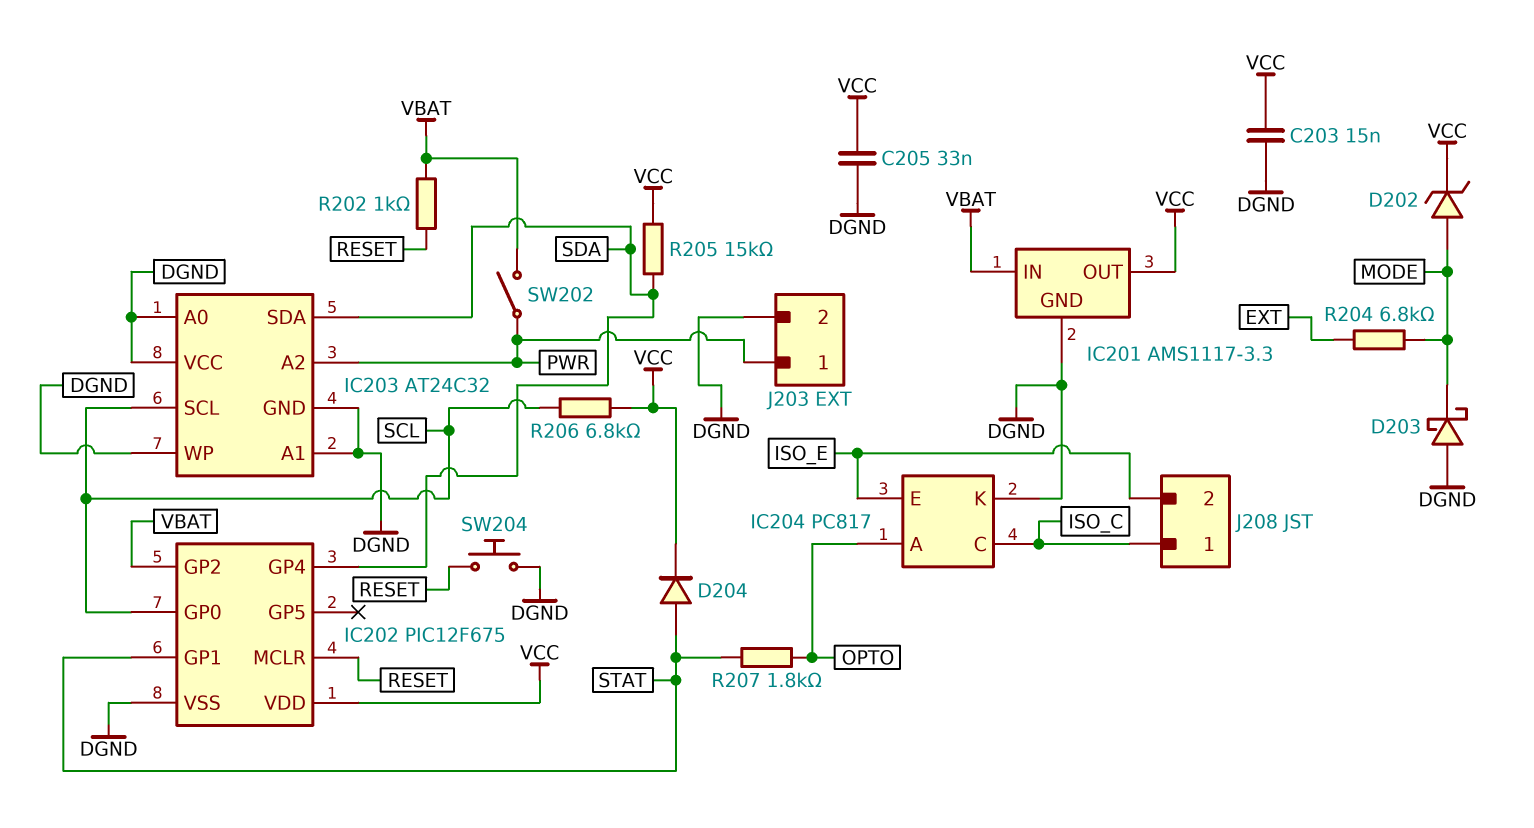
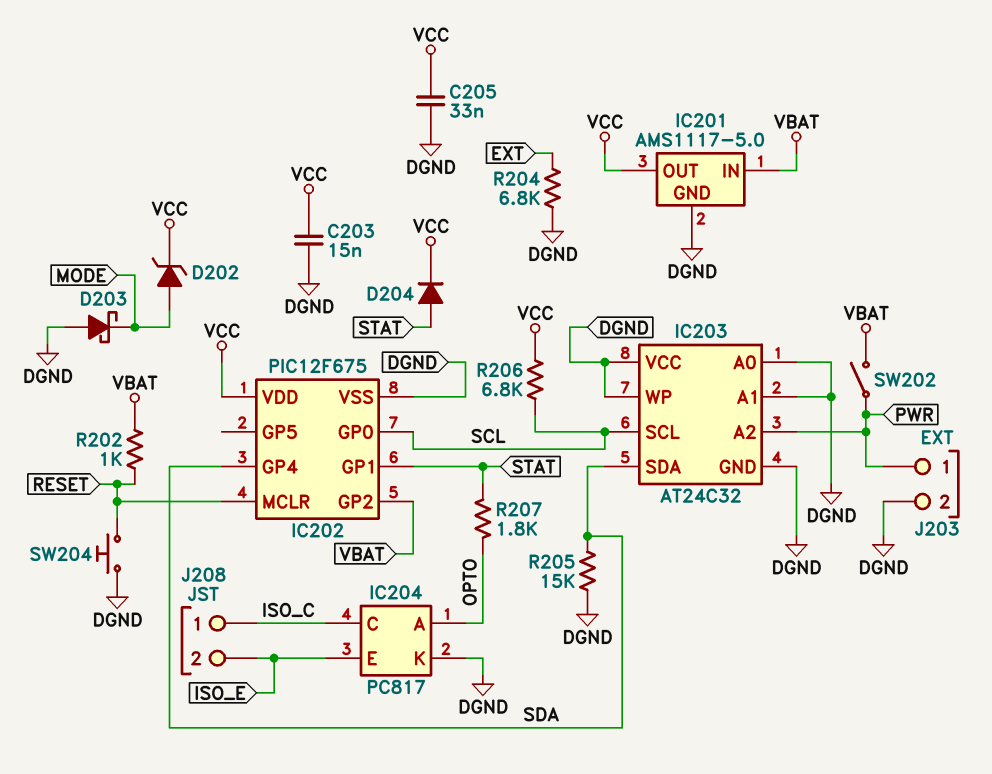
IC201: AMS1117-3.3 -> AMS1117-5.0
R204: 6.8k (EXT, MODE) -> 6.8k (DGND, EXT)
R205: 15k (SDA, VCC) -> 15k (DGND, SDA)

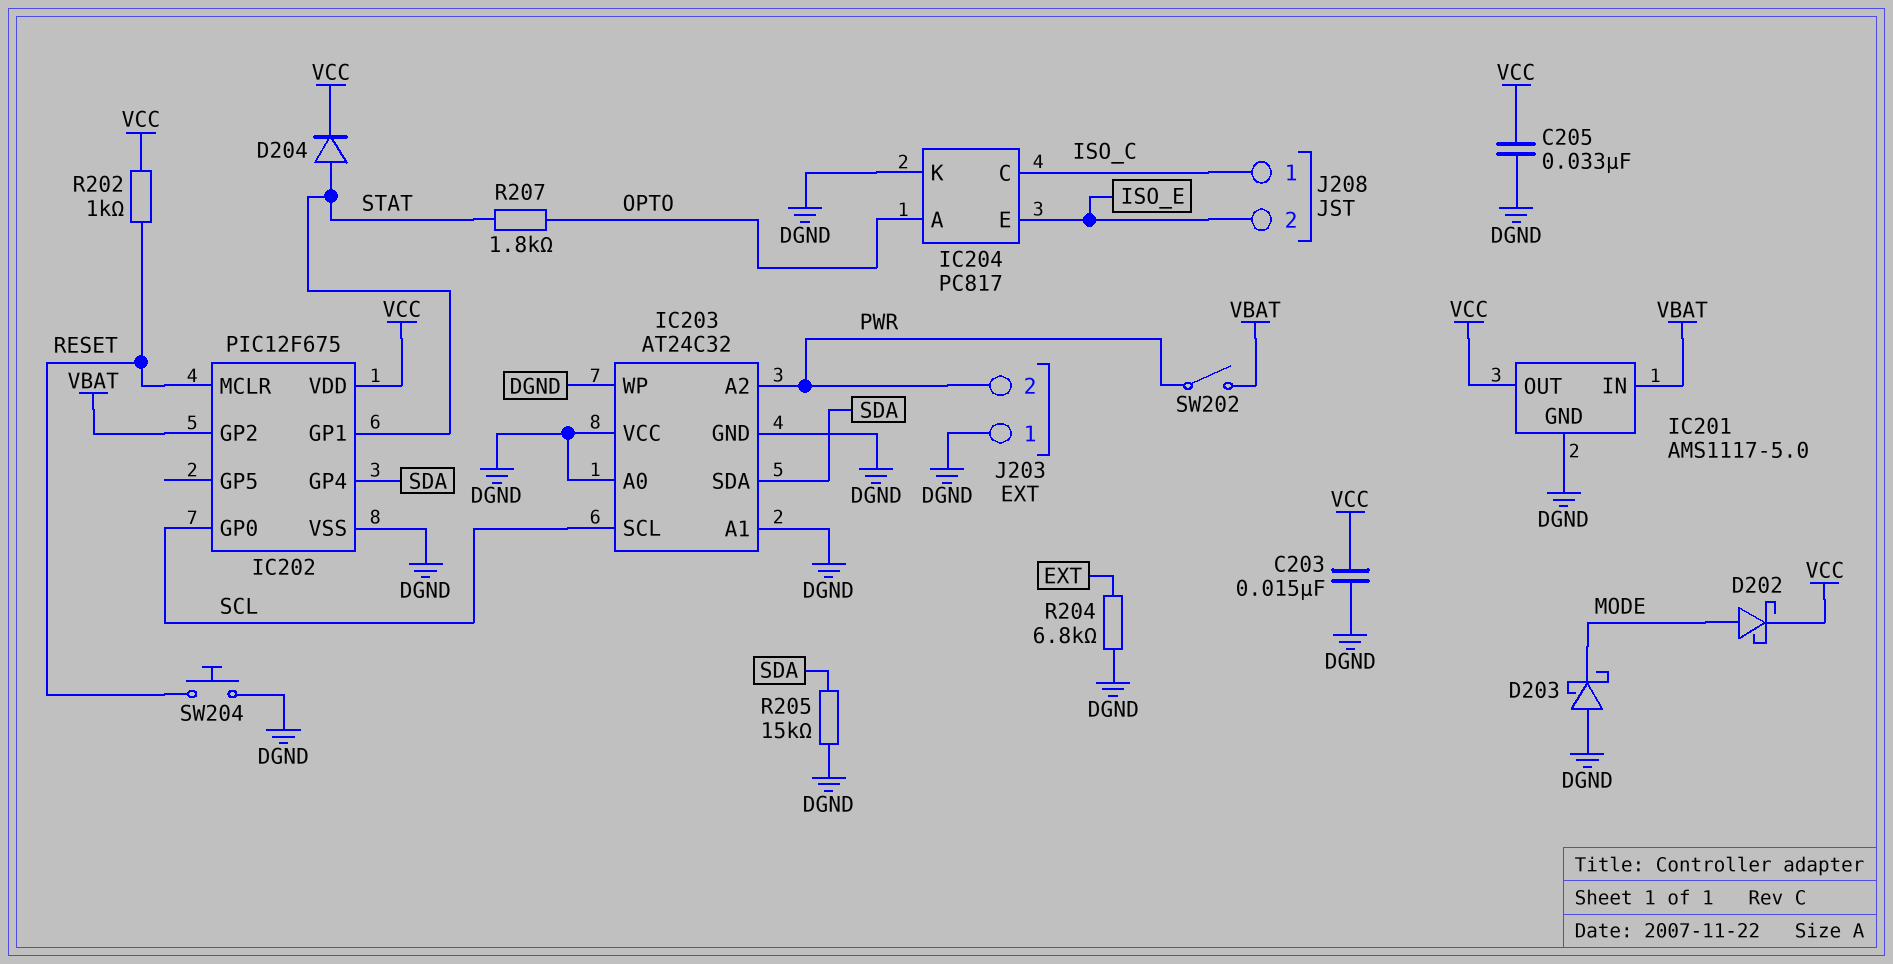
D202: zener (A MODE, K VCC) -> schottky (A MODE, K VCC)
J203 pin 1: PWR -> DGND
J203 pin 2: DGND -> PWR
R202: 1k (RESET, VBAT) -> 1k (RESET, VCC)
R206: 6.8k (SCL, VCC) -> none

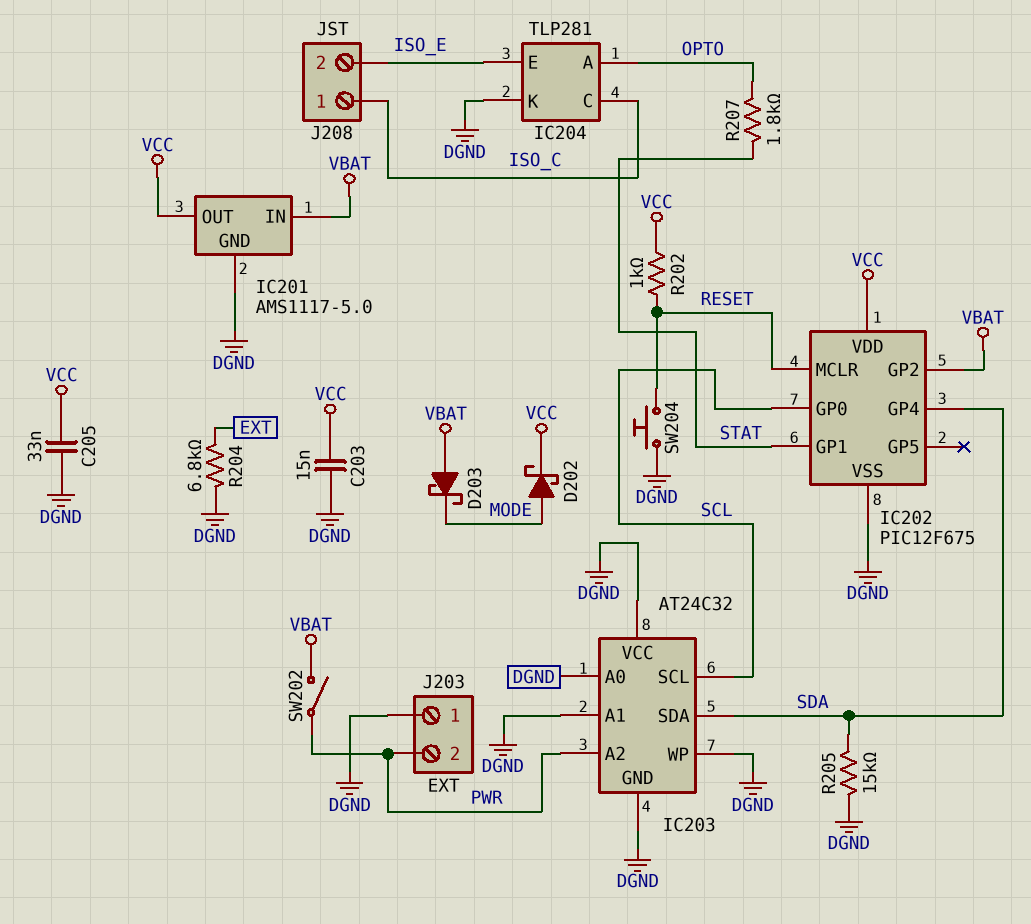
D203: schottky (A DGND, K MODE) -> schottky (A VBAT, K MODE)
D204: diode (A STAT, K VCC) -> none
IC204: PC817 -> TLP281

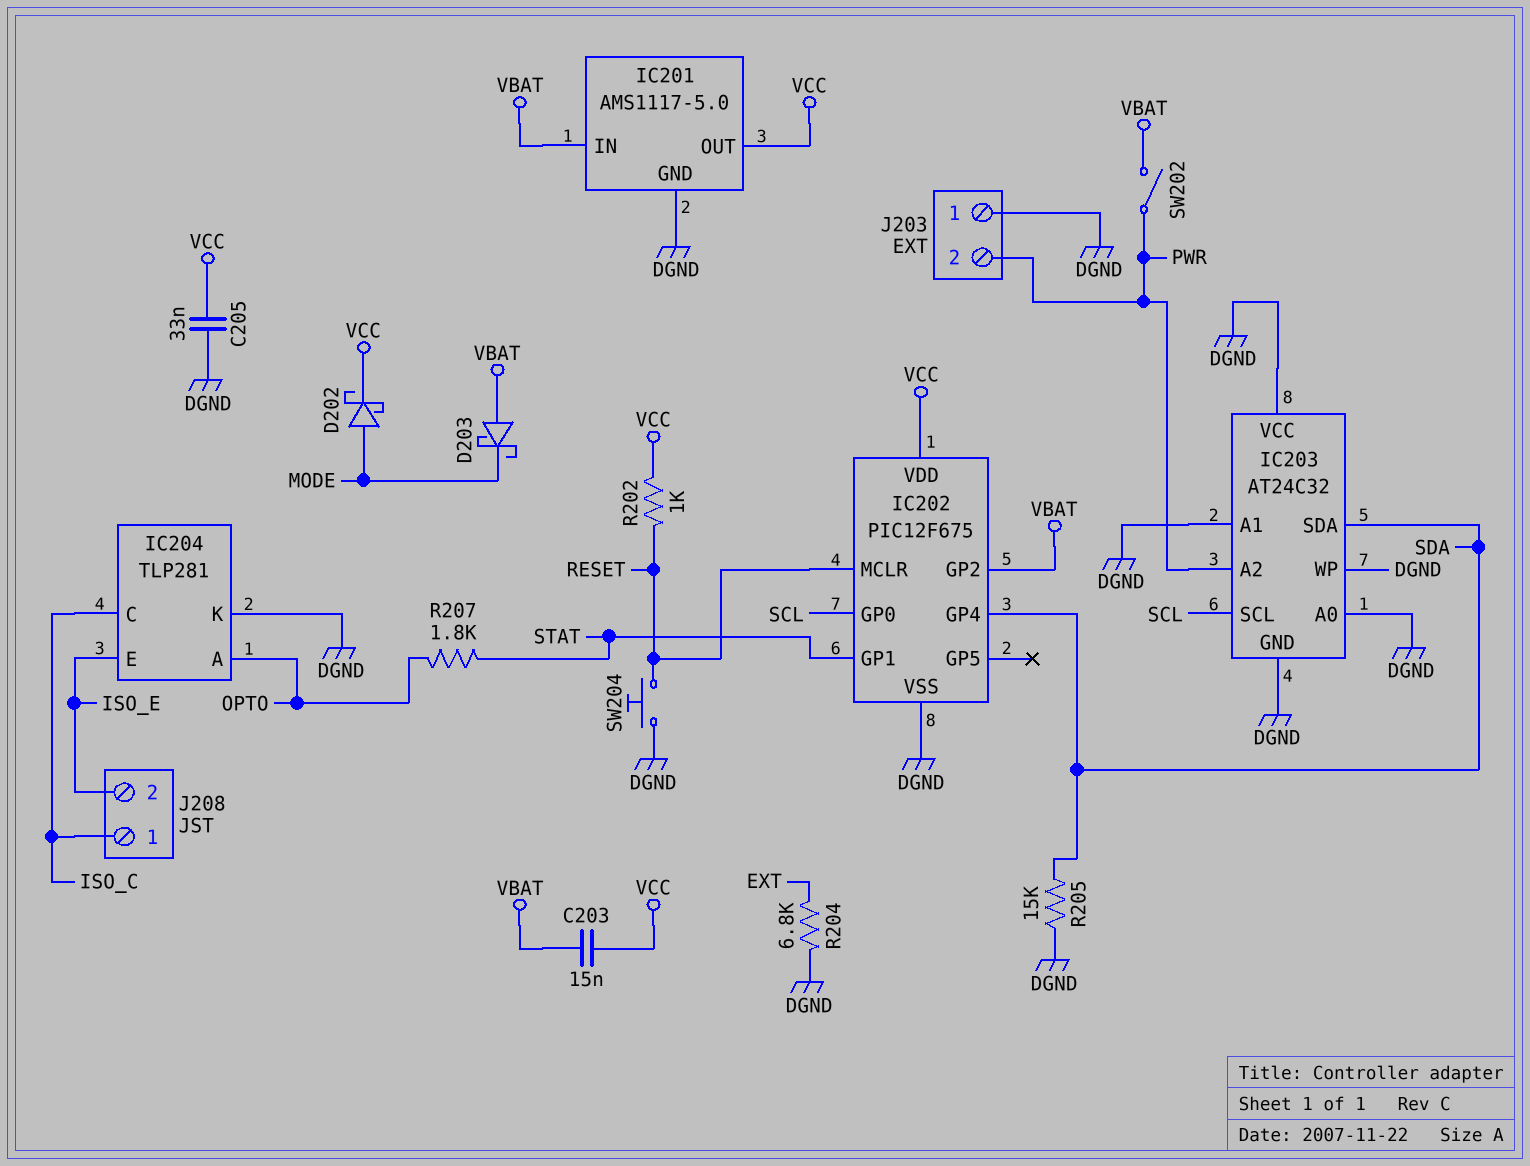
C203: 15nF (DGND, VCC) -> 15nF (VBAT, VCC)

